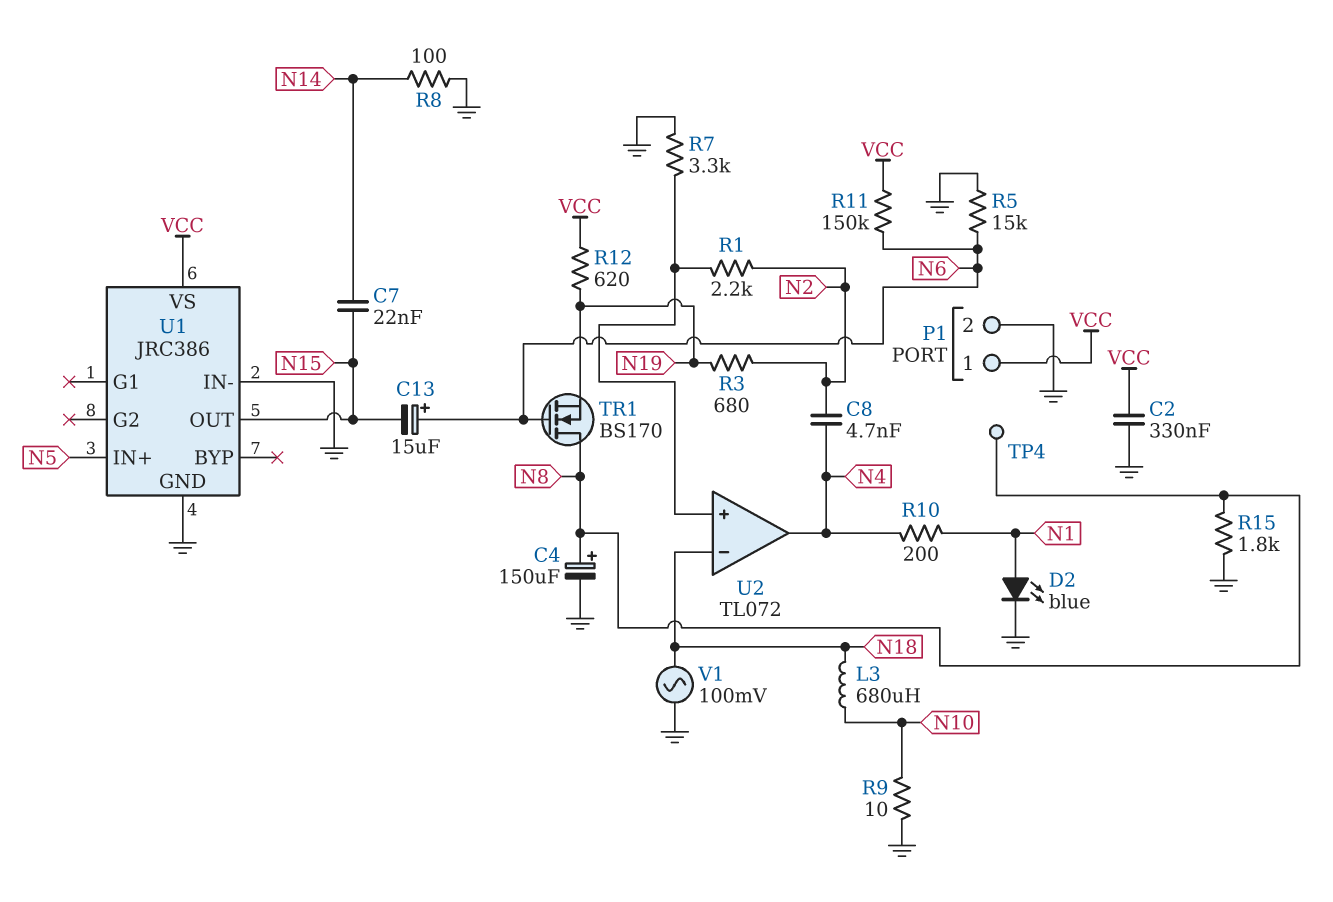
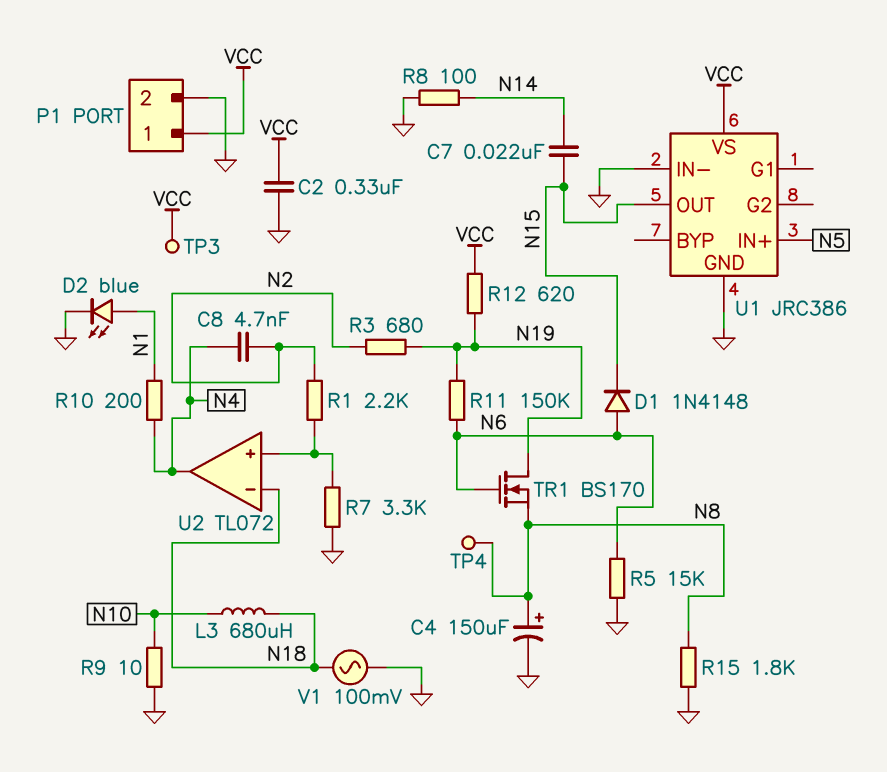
C13: 15uF (plus N6, minus N15) -> none
D1: none -> diode 1N4148 (A N6, K N15)
R11: 150k (N6, VCC) -> 150k (N6, N19)
TP3: none -> test point (VCC)
TR1: NMOS BS170 (G N6, D N8, S N19) -> NMOS BS170 (G N6, D N19, S N8)

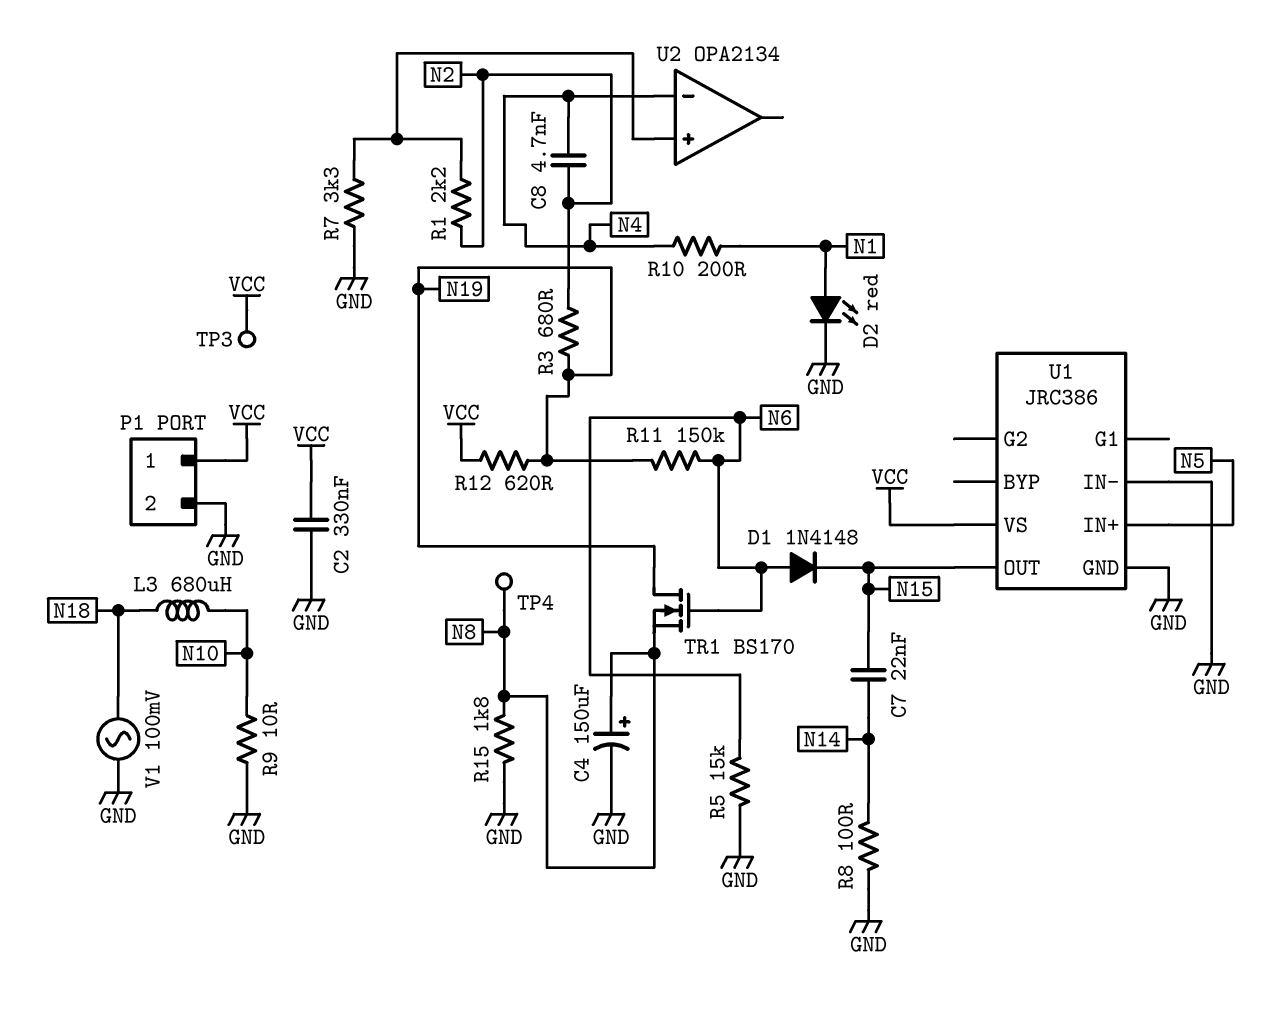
D2: LED blue (A N1, K GND) -> LED red (A N1, K GND)
U2: TL072 -> OPA2134
U2 pin in-: N18 -> N4
U2 pin out: N4 -> none

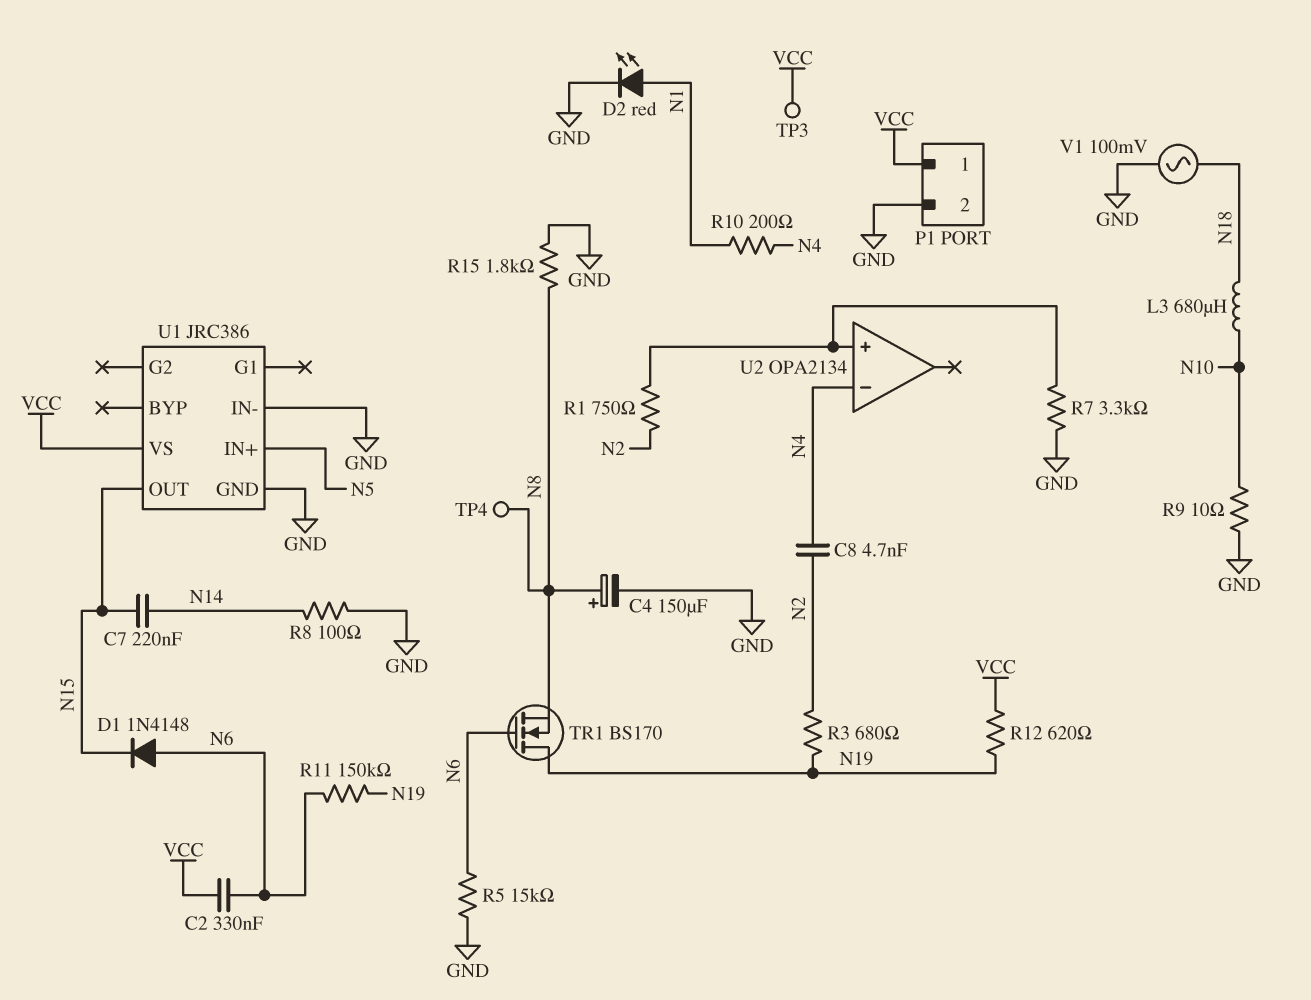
C2: 330nF (GND, VCC) -> 330nF (N6, VCC)
C7: 22nF (N14, N15) -> 220nF (N14, N15)
R1: 2.2k (N2, U2/in+) -> 750 (N2, U2/in+)

